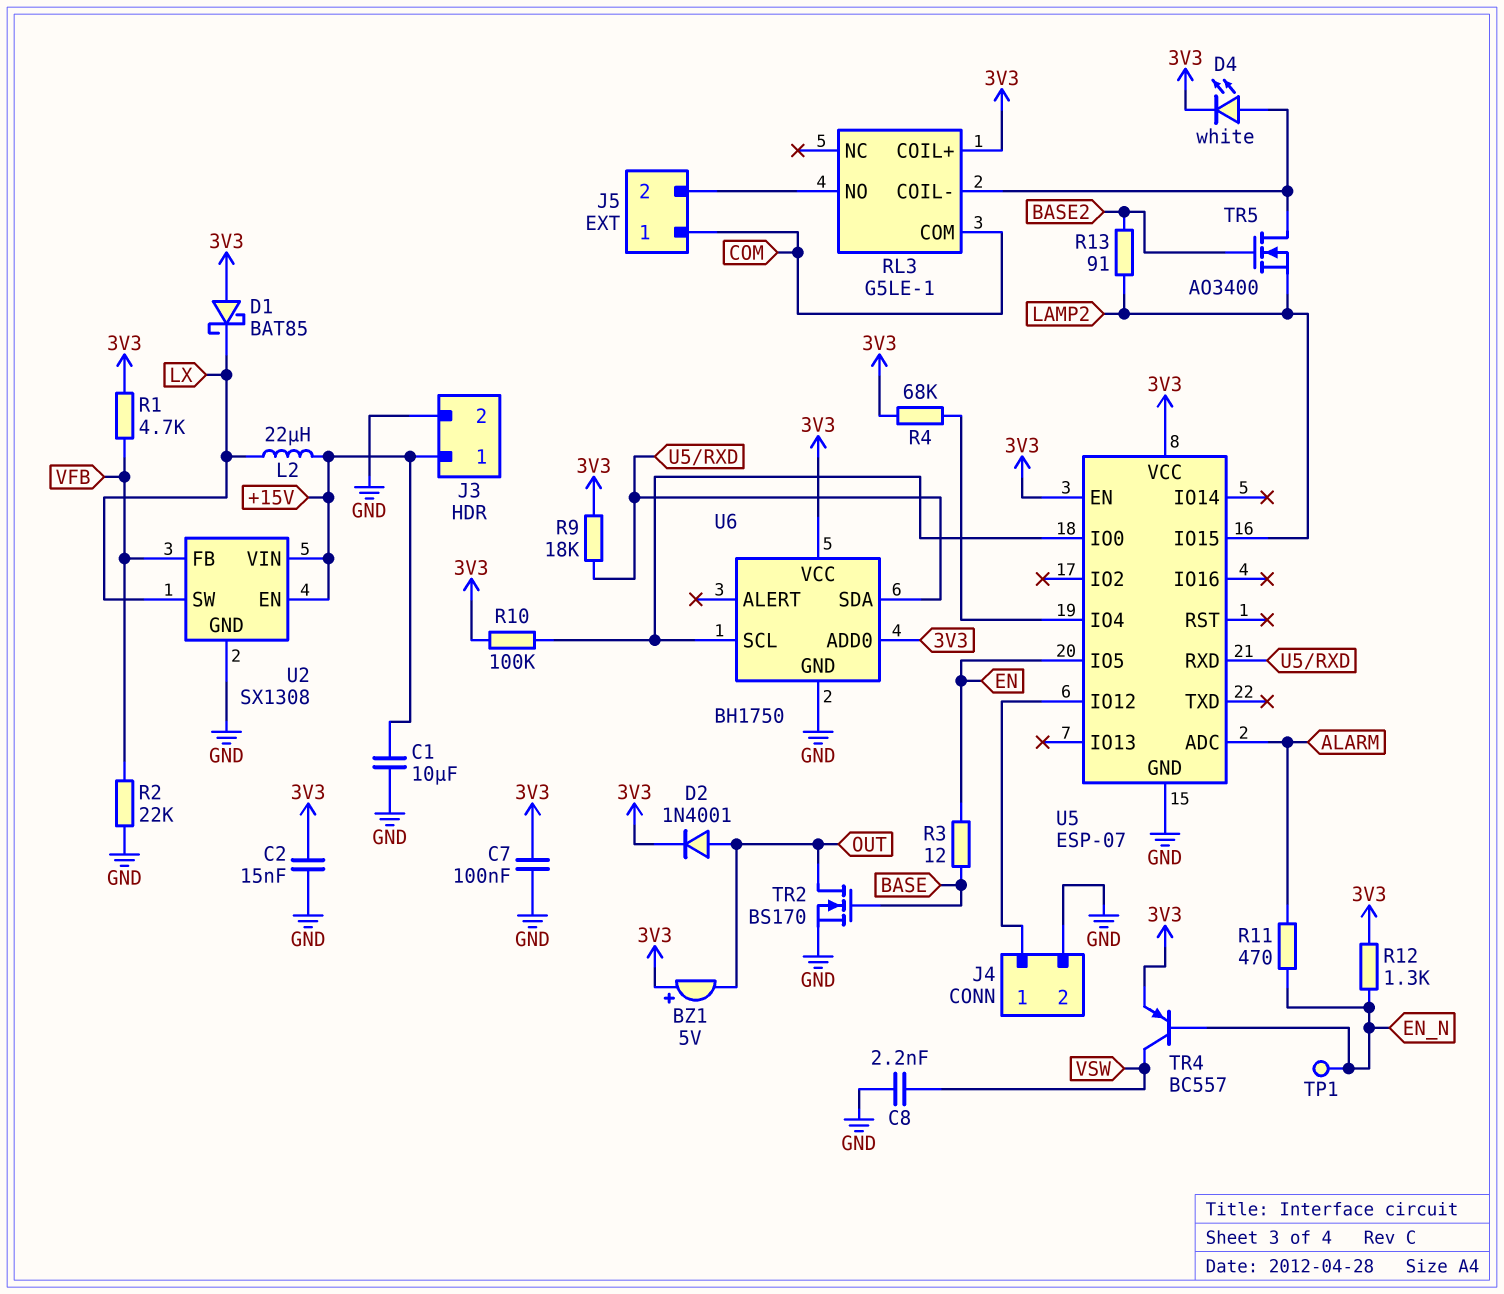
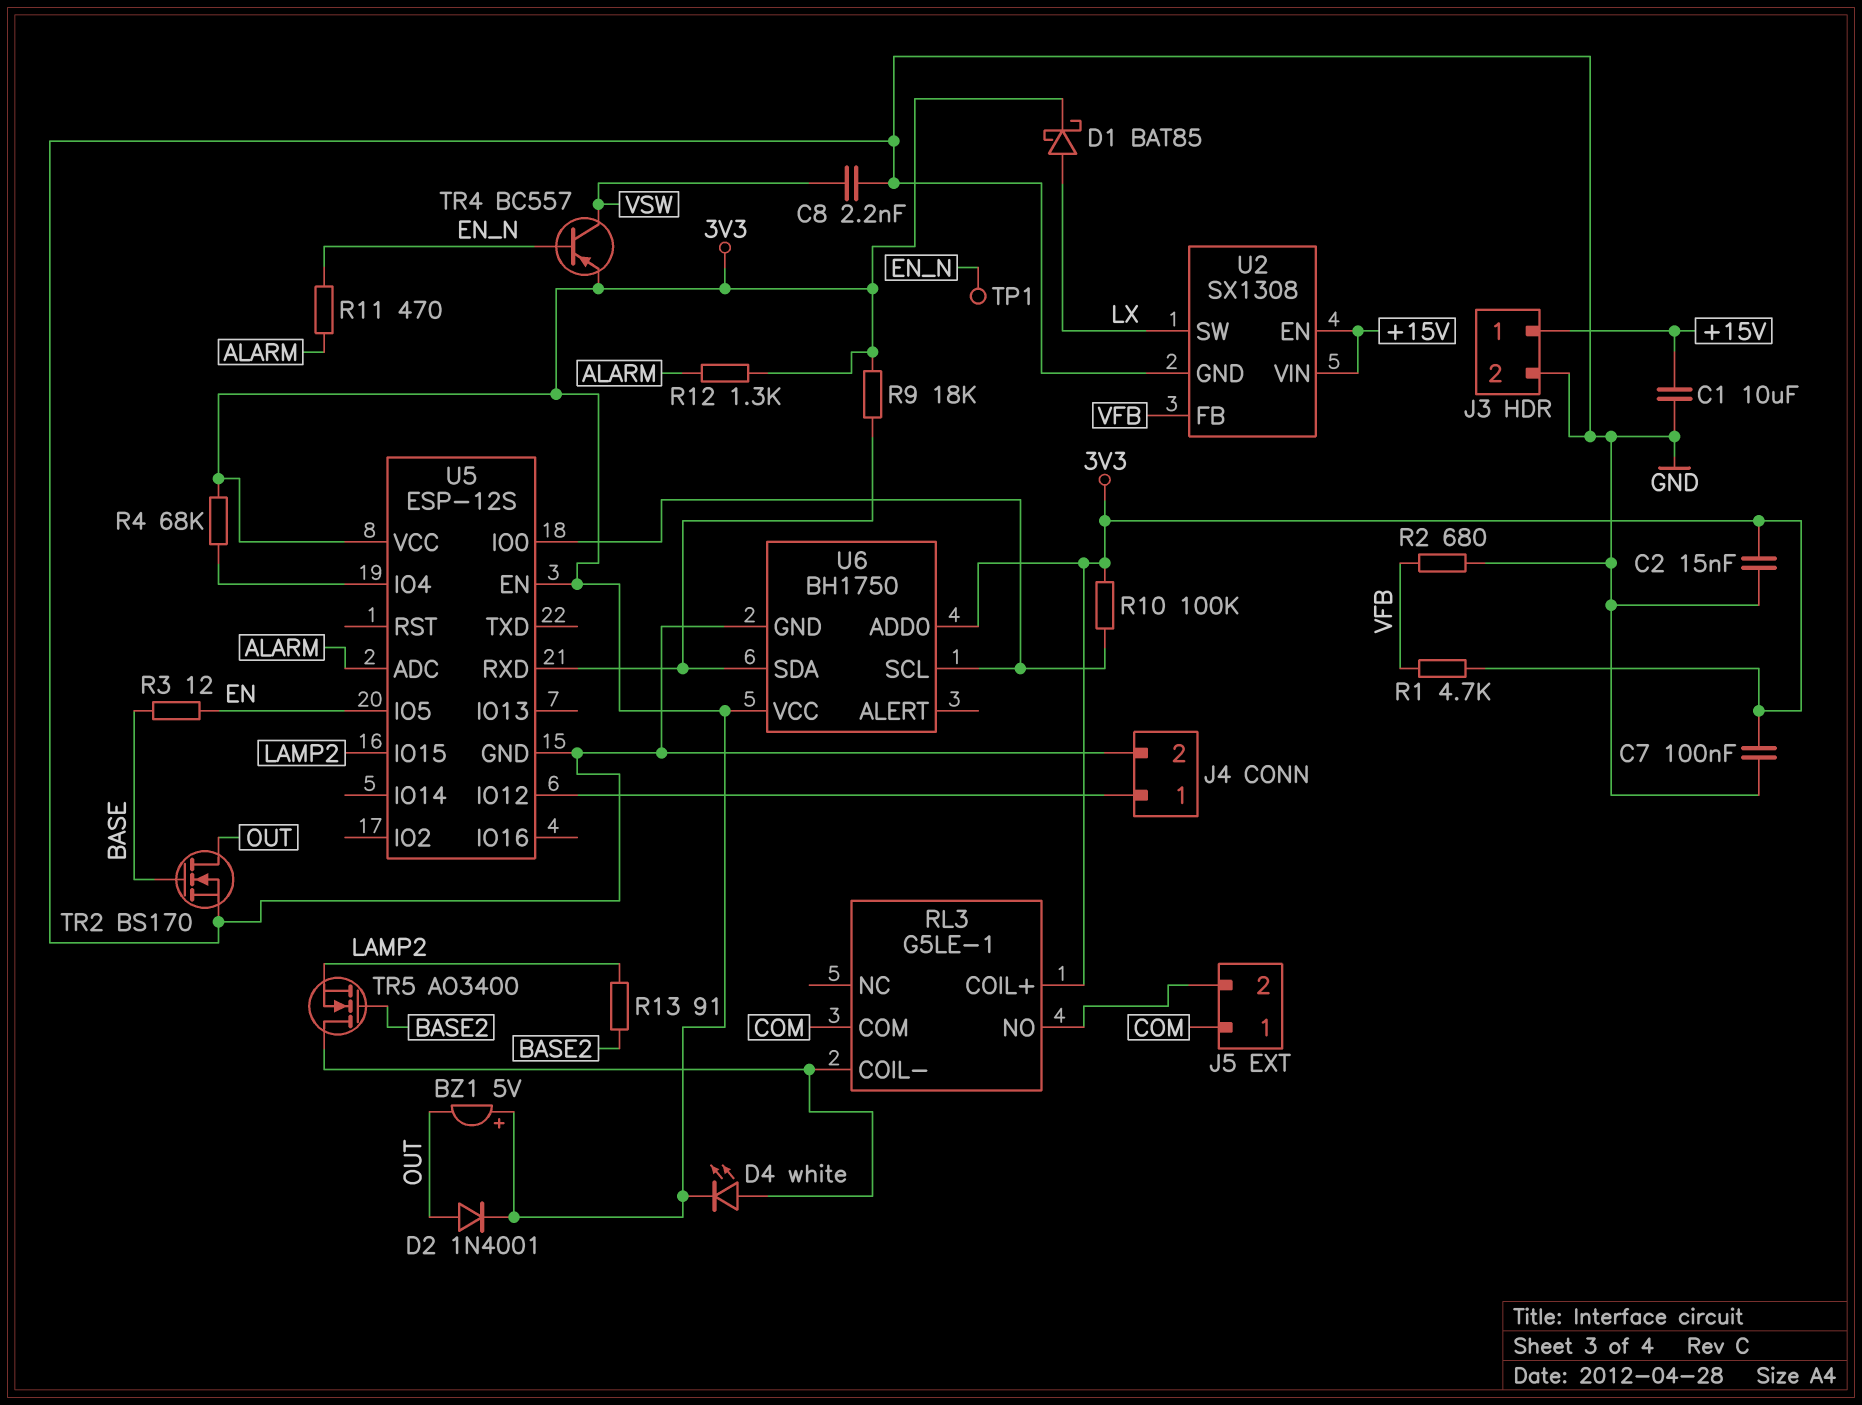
D1: schottky BAT85 (A 3V3, K LX) -> schottky BAT85 (A LX, K 3V3)
L2: 22uH (+15V, LX) -> none
R2: 22k (GND, VFB) -> 680 (GND, VFB)
R12: 1.3k (3V3, EN_N) -> 1.3k (3V3, ALARM)
U5: ESP-07 -> ESP-12S

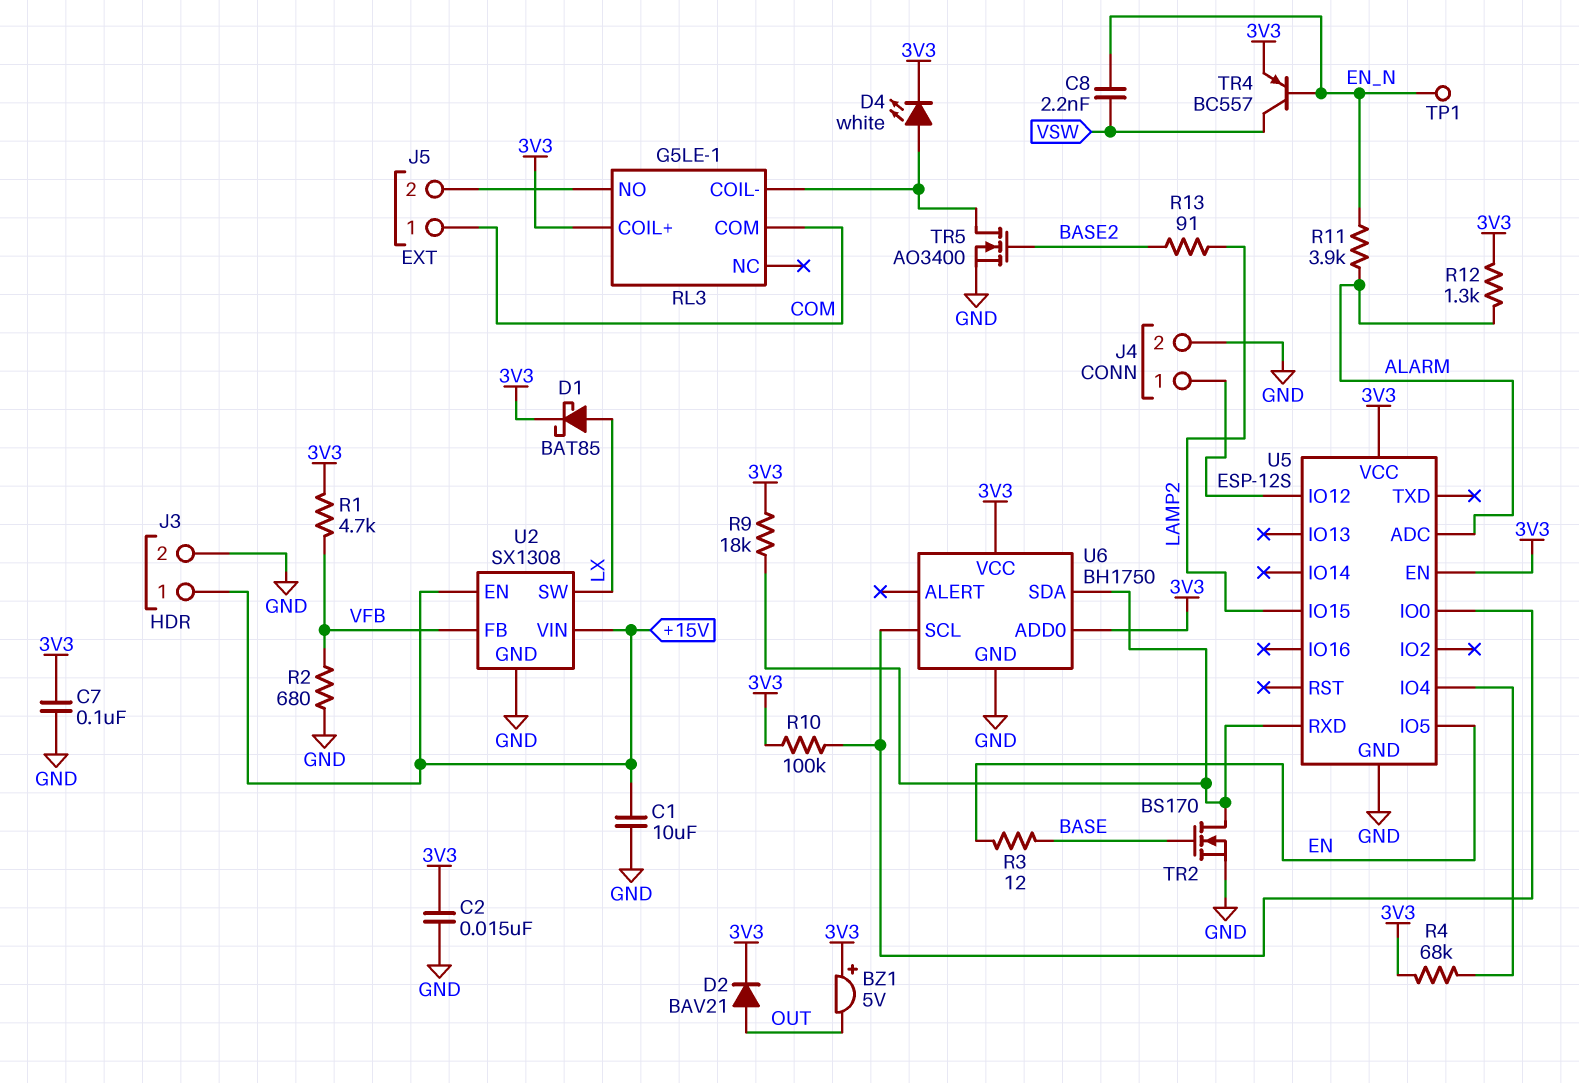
C8: 2.2nF (GND, VSW) -> 2.2nF (EN_N, VSW)
D2: diode 1N4001 (A OUT, K 3V3) -> diode BAV21 (A OUT, K 3V3)
R11: 470 (ALARM, EN_N) -> 3.9k (ALARM, EN_N)
TR2: NMOS BS170 (G BASE, D OUT, S GND) -> NMOS BS170 (G BASE, D U5/RXD, S GND)
TR5: NMOS AO3400 (G BASE2, D RL3/COIL-, S LAMP2) -> NMOS AO3400 (G BASE2, D RL3/COIL-, S GND)

